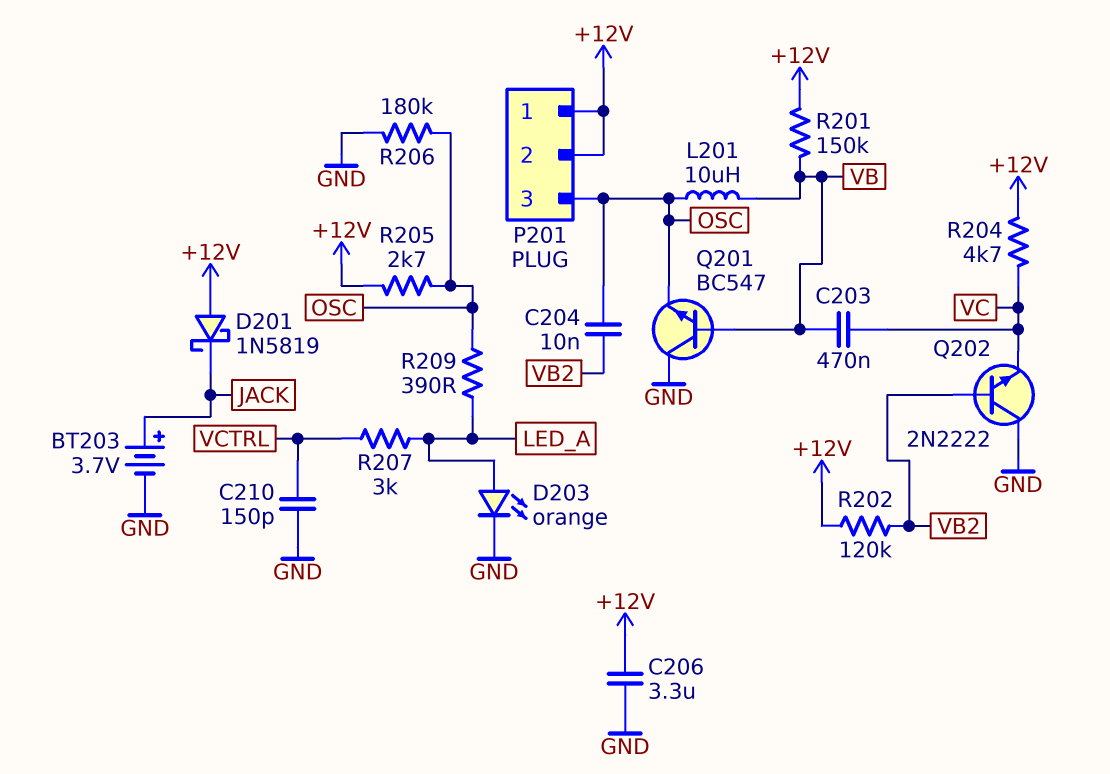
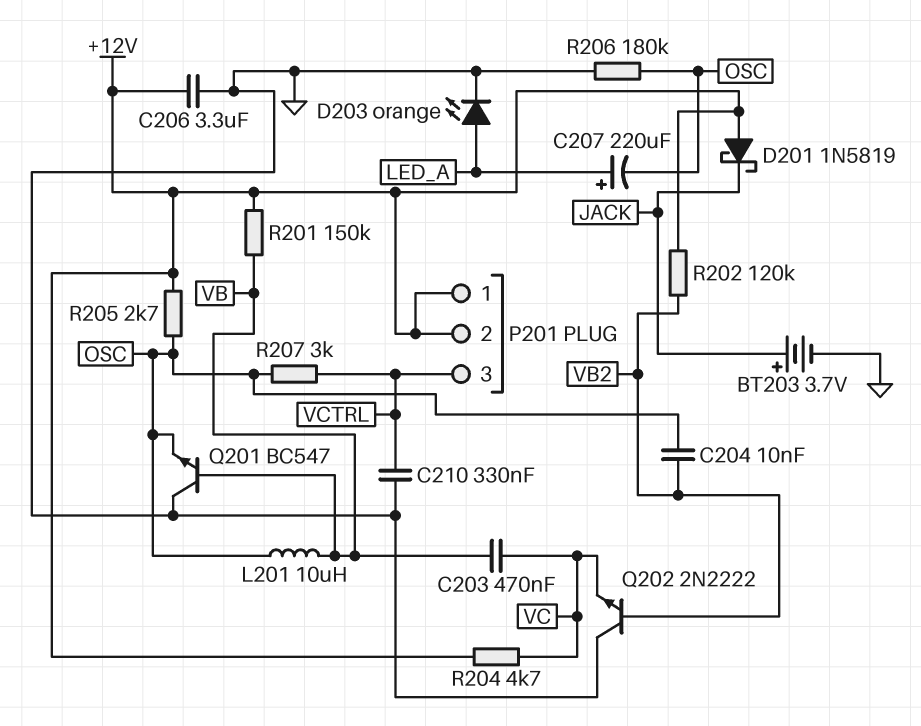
C207: none -> 220uF (plus LED_A, minus OSC)
C210: 150pF (GND, VCTRL) -> 330nF (GND, VCTRL)
P201 pin 3: OSC -> VCTRL
R207: 3k (LED_A, VCTRL) -> 3k (OSC, VCTRL)
R209: 390 (LED_A, OSC) -> none

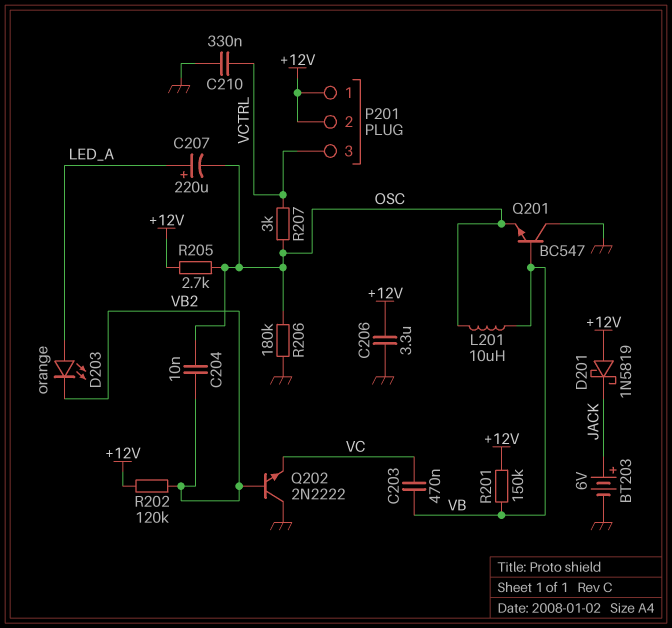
BT203: 3.7V (plus JACK, minus GND) -> 6V (plus JACK, minus GND)
D203: LED orange (A LED_A, K GND) -> LED orange (A LED_A, K VB2)
R204: 4.7k (+12V, VC) -> none

